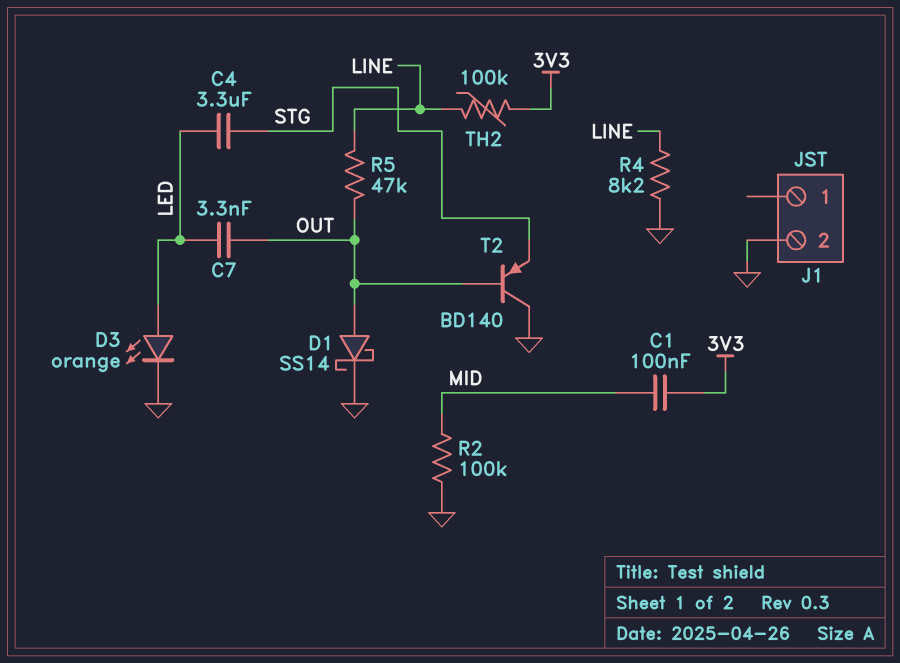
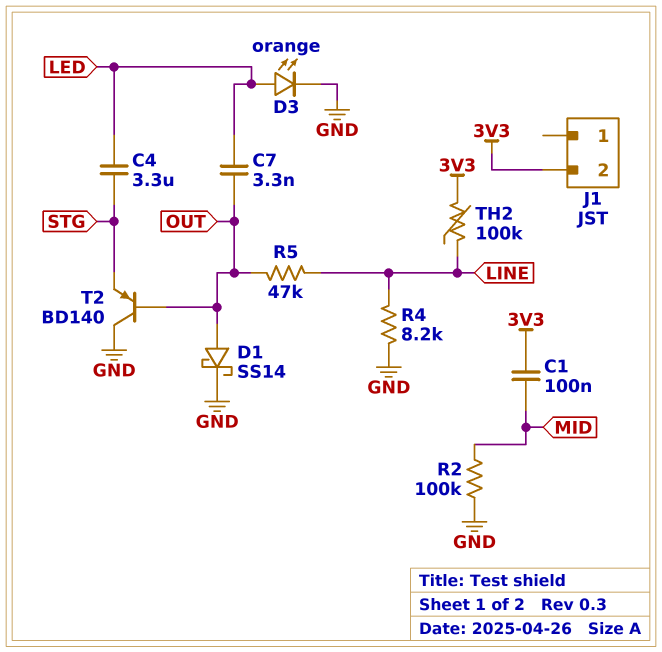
J1 pin 2: GND -> 3V3

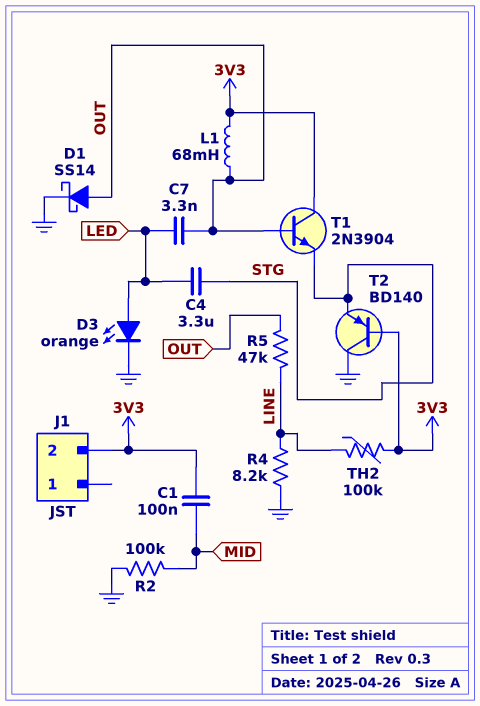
L1: none -> 68mH (3V3, OUT)
T1: none -> NPN 2N3904 (B OUT, C 3V3, E STG)
T2: PNP BD140 (B OUT, C GND, E STG) -> PNP BD140 (B 3V3, C GND, E STG)

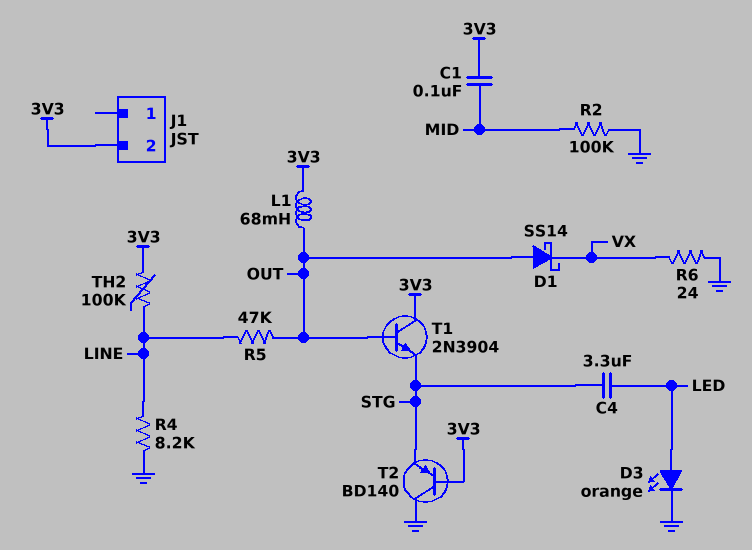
C7: 3.3nF (LED, OUT) -> none
D1: schottky SS14 (A OUT, K GND) -> schottky SS14 (A OUT, K VX)
R6: none -> 24 (GND, VX)

